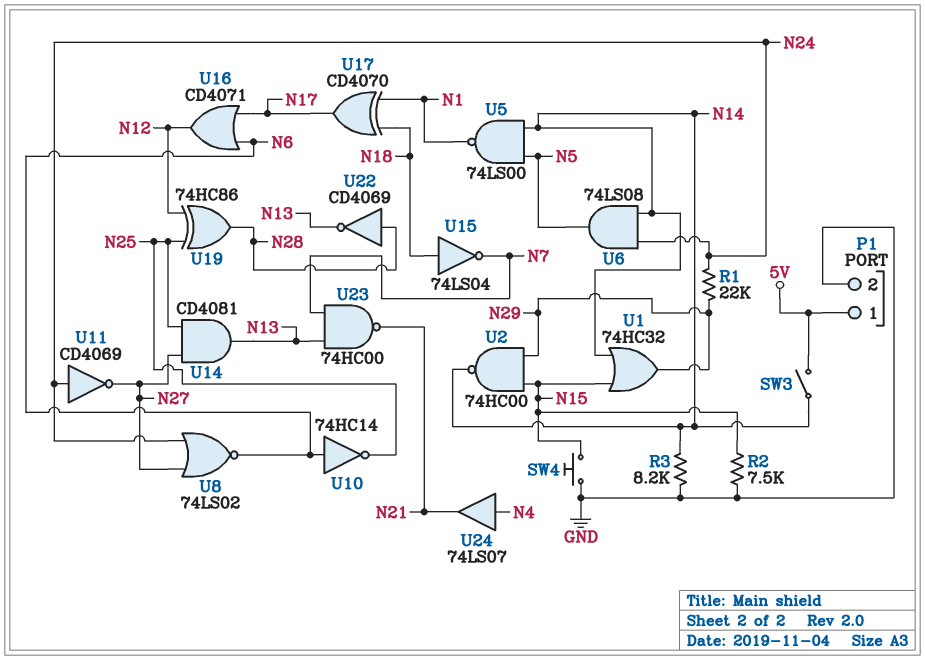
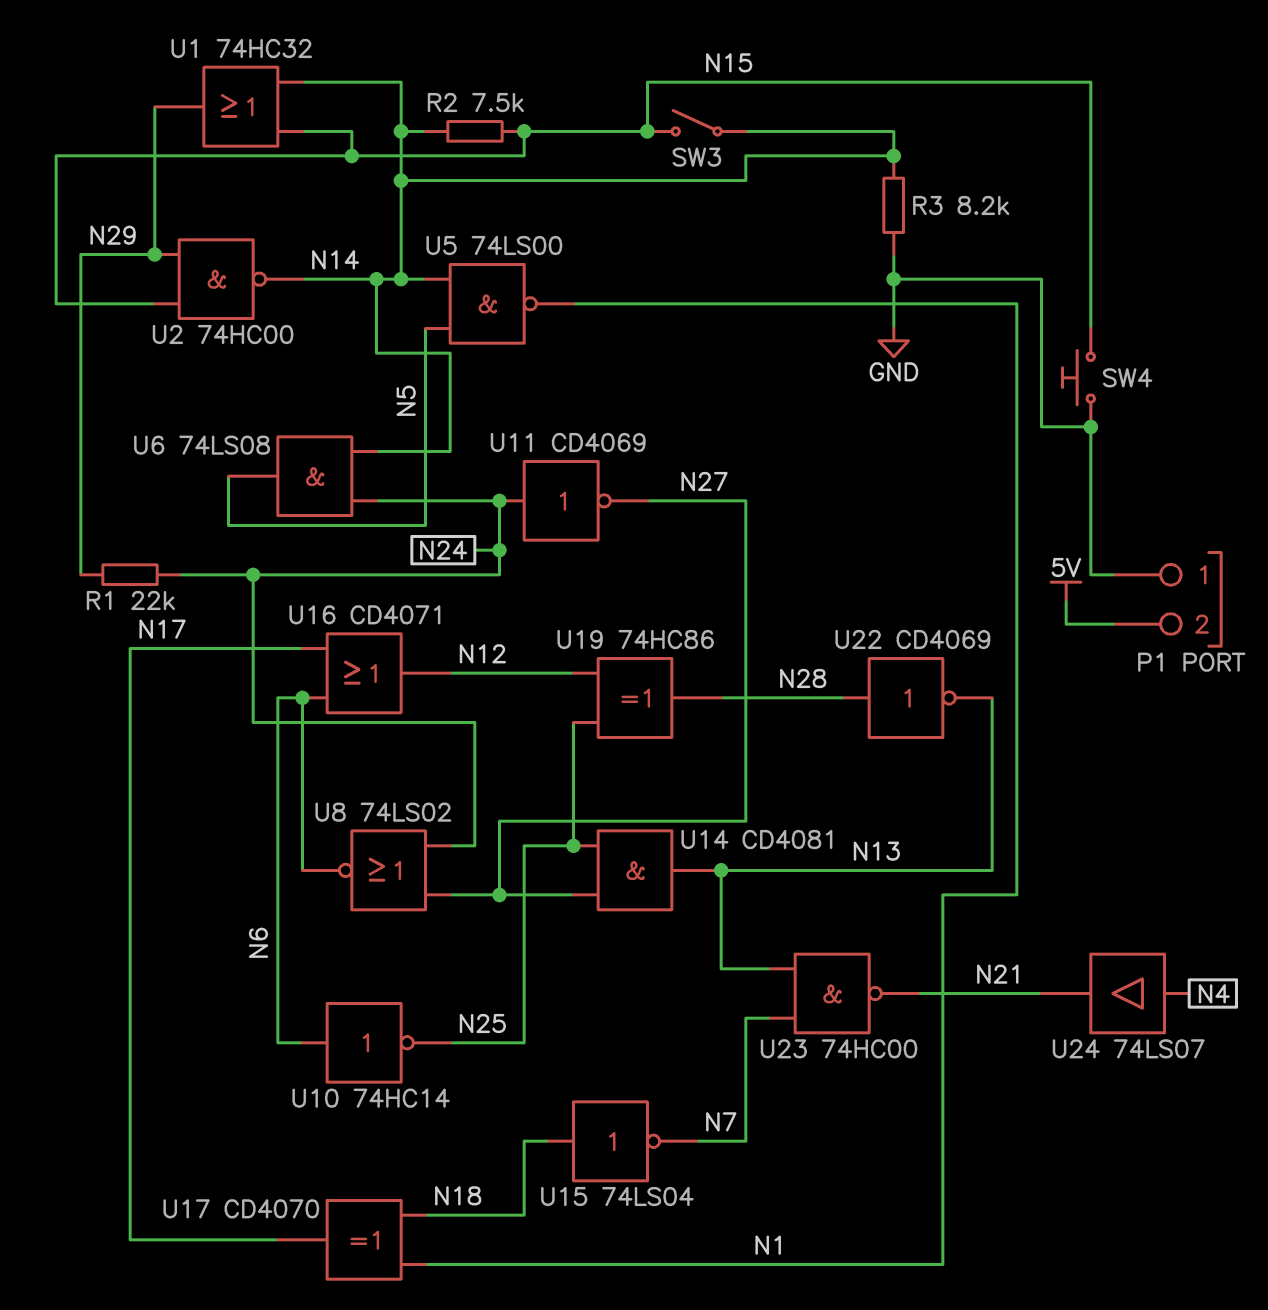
P1 pin 1: 5V -> GND
P1 pin 2: GND -> 5V
R2: 7.5k (GND, N15) -> 7.5k (N14, N15)
SW3: switch (5V, N14) -> switch (N14, N15)

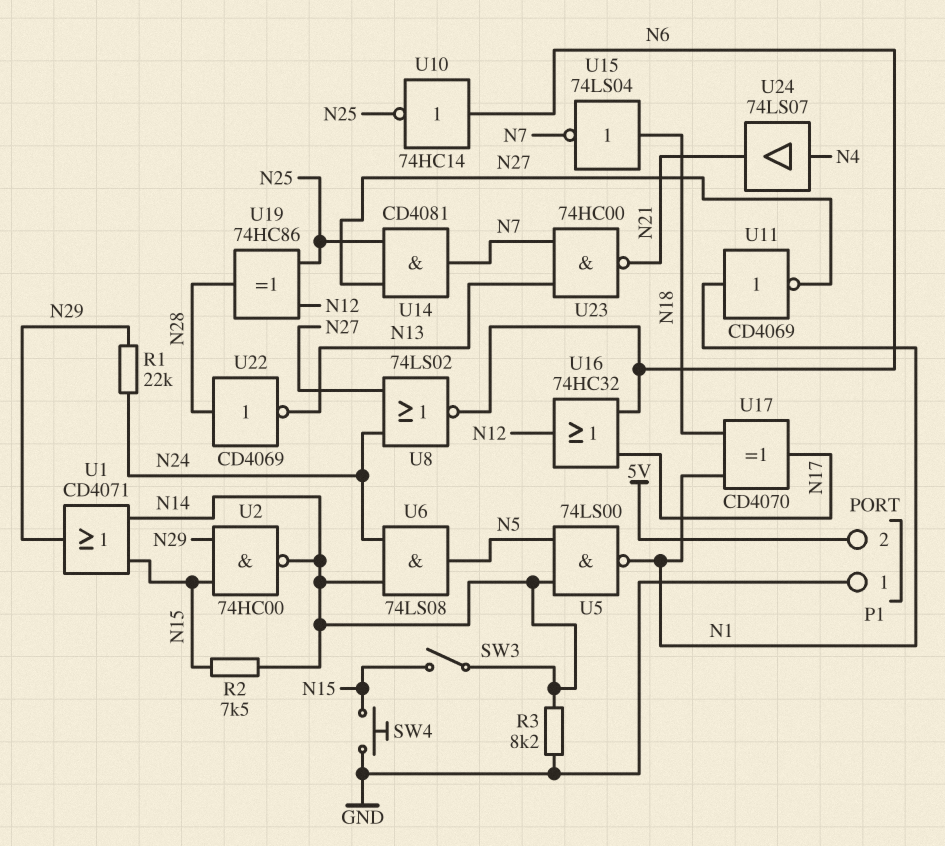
U1: OR 74HC32 (in N14, in N15, out N29) -> OR CD4071 (in N14, in N15, out N29)
U11: NOT CD4069 (in N24, out N27) -> NOT CD4069 (in N1, out N27)
U14: AND CD4081 (in N25, in N27, out N13) -> AND CD4081 (in N25, in N27, out N7)
U16: OR CD4071 (in N6, in N17, out N12) -> OR 74HC32 (in N6, in N17, out N12)

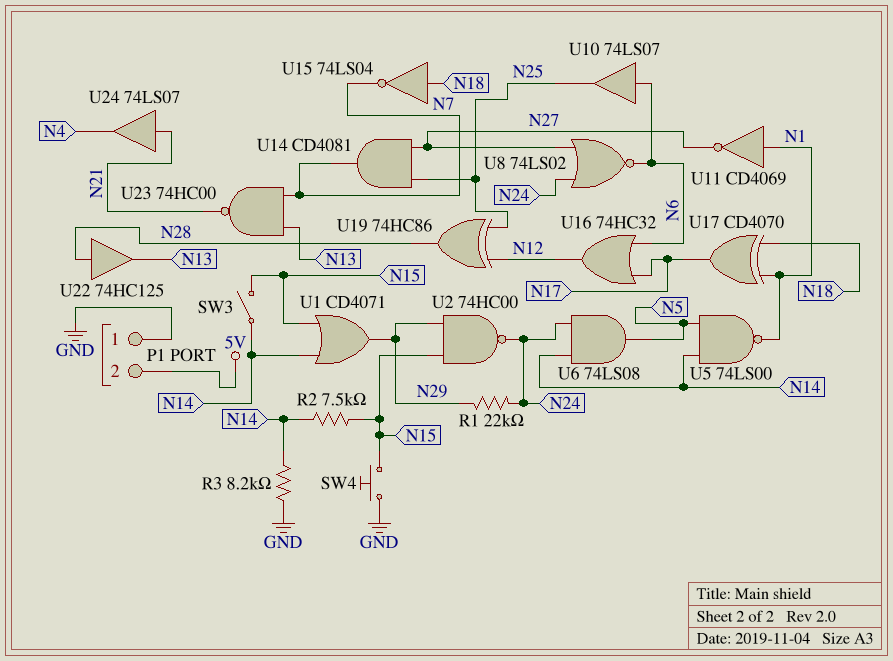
U2: NAND 74HC00 (in N15, in N29, out N14) -> NAND 74HC00 (in N15, in N29, out N24)
U10: NOT 74HC14 (in N6, out N25) -> buffer 74LS07 (in N6, out N25)
U22: NOT CD4069 (in N28, out N13) -> buffer 74HC125 (in N28, out N13)
U24: buffer 74LS07 (in N4, out N21) -> buffer 74LS07 (in N21, out N4)

